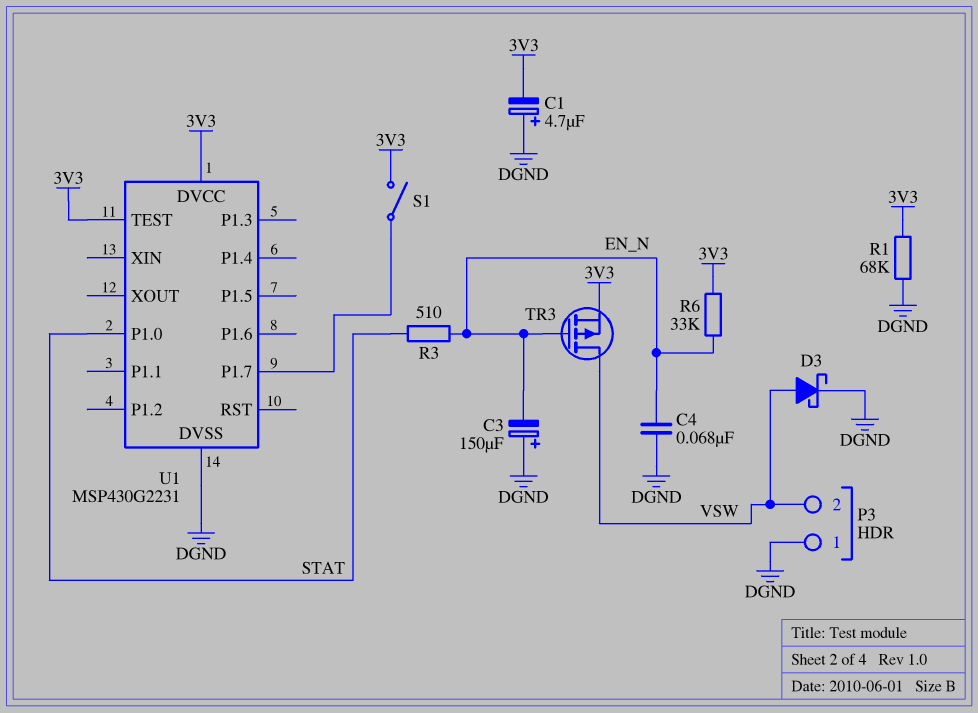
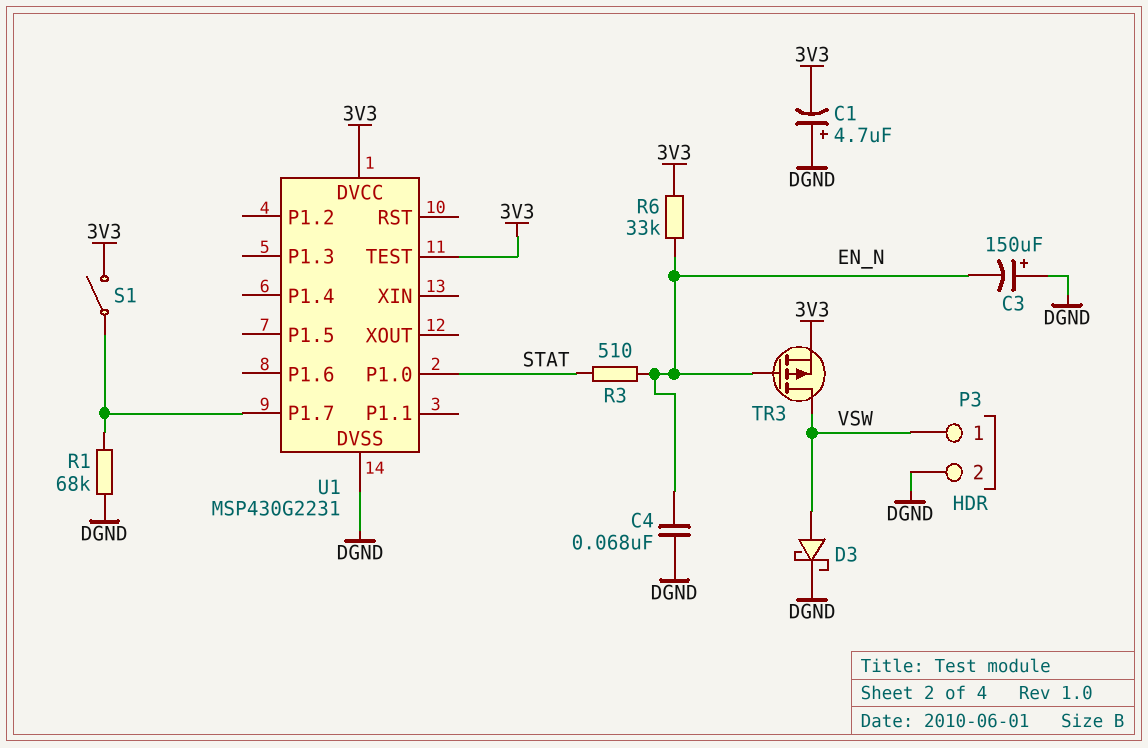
P3 pin 1: DGND -> VSW
P3 pin 2: VSW -> DGND
R1: 68k (3V3, DGND) -> 68k (DGND, U1/P1.7)

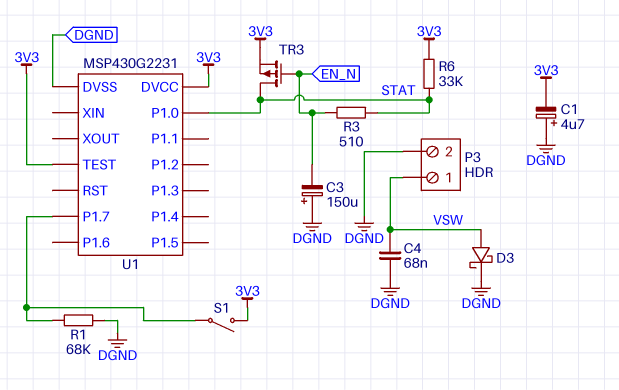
C4: 68nF (DGND, EN_N) -> 68nF (DGND, VSW)
R6: 33k (3V3, EN_N) -> 33k (3V3, STAT)
TR3: PMOS (G EN_N, D VSW, S 3V3) -> PMOS (G EN_N, D STAT, S 3V3)

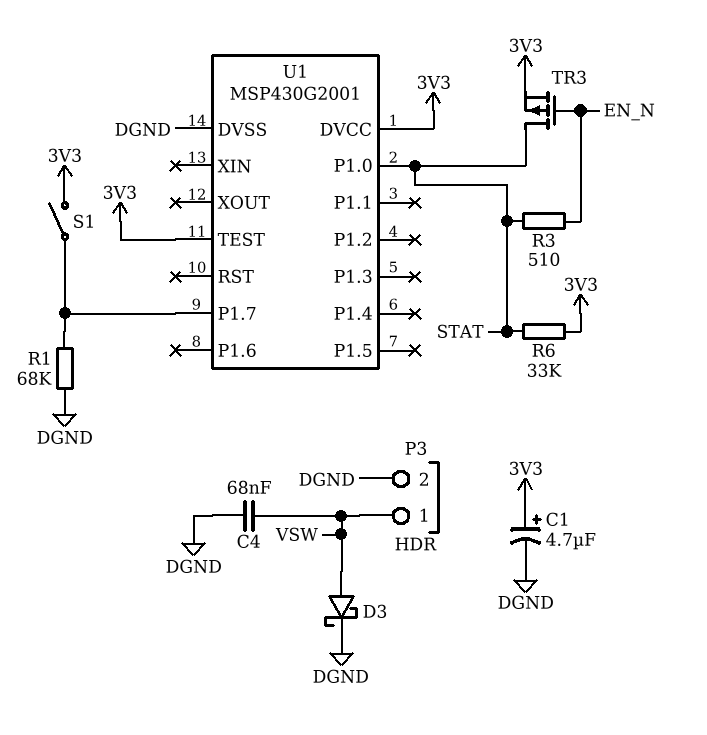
C1: 4.7uF (plus DGND, minus 3V3) -> 4.7uF (plus 3V3, minus DGND)
C3: 150uF (plus DGND, minus EN_N) -> none
U1: MSP430G2231 -> MSP430G2001

